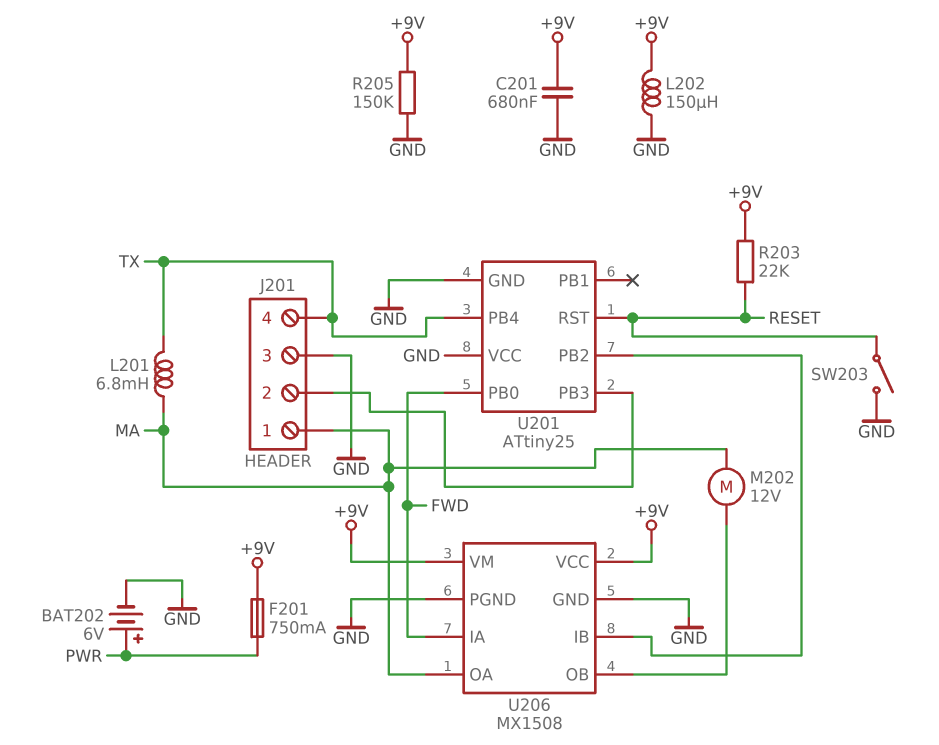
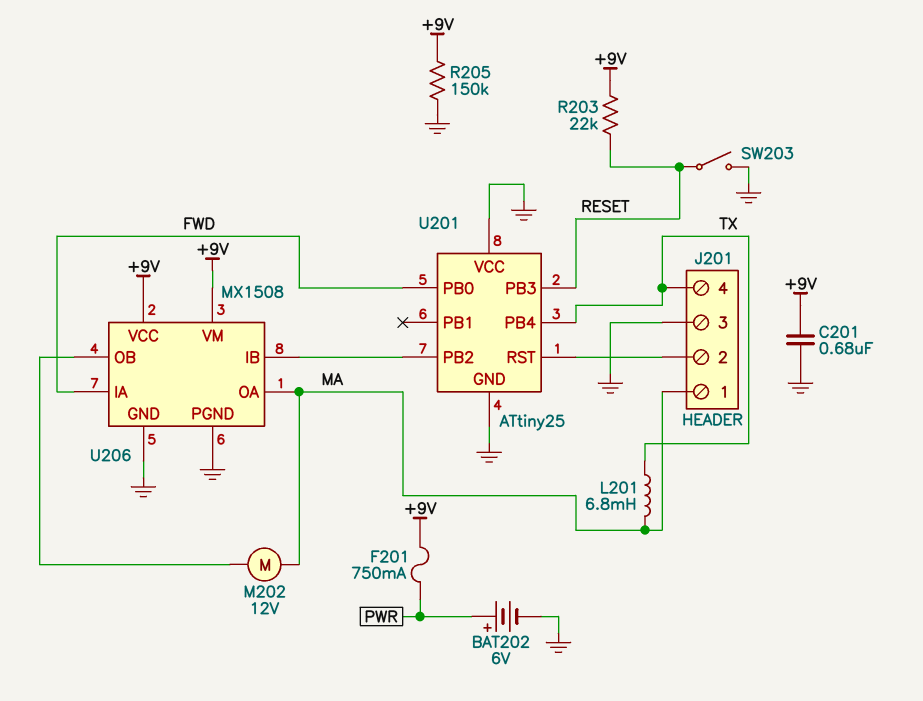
L202: 150uH (+9V, GND) -> none
U201 pin PB3: J201/2 -> RESET
U201 pin RST: RESET -> J201/2

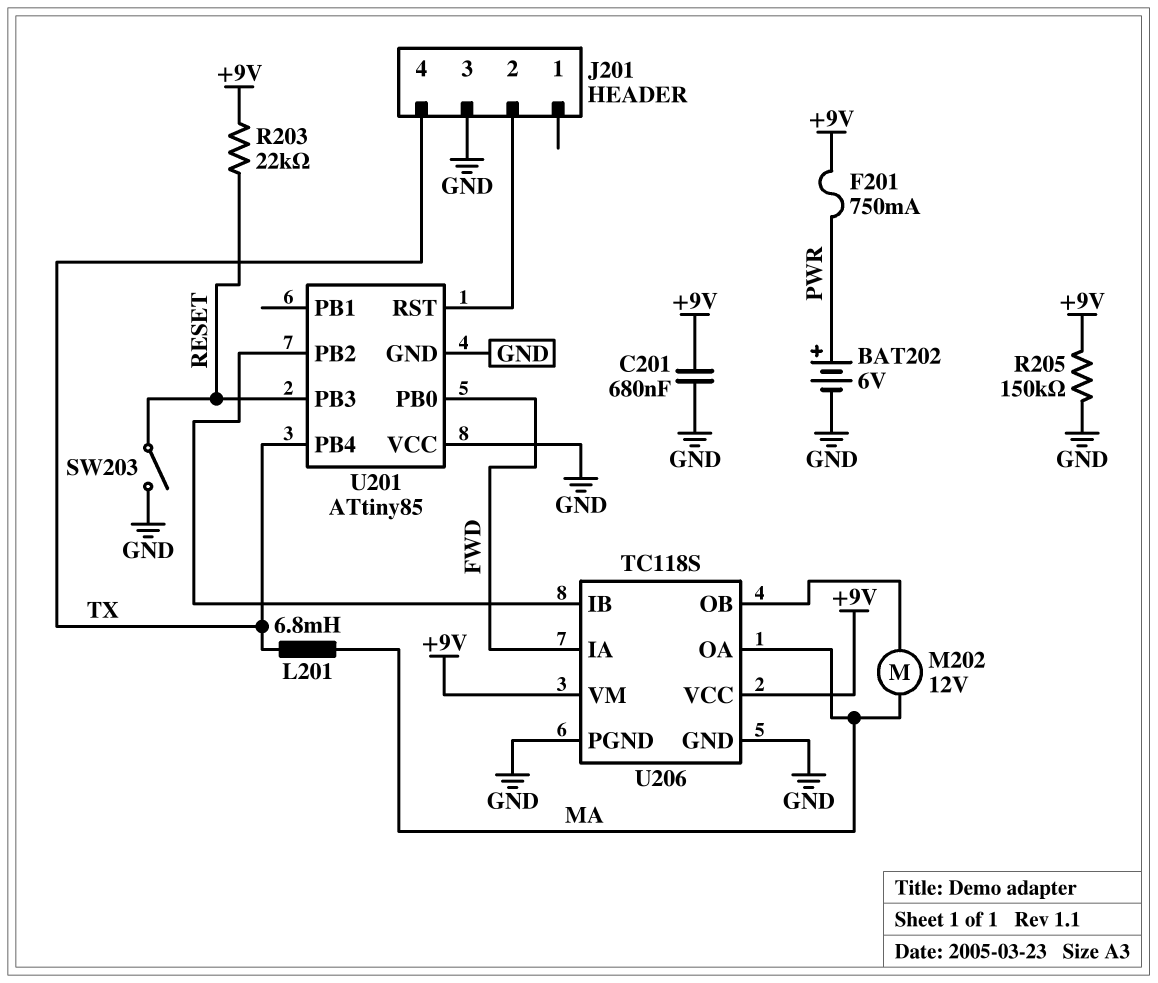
J201 pin 1: MA -> none
U201: ATtiny25 -> ATtiny85
U206: MX1508 -> TC118S

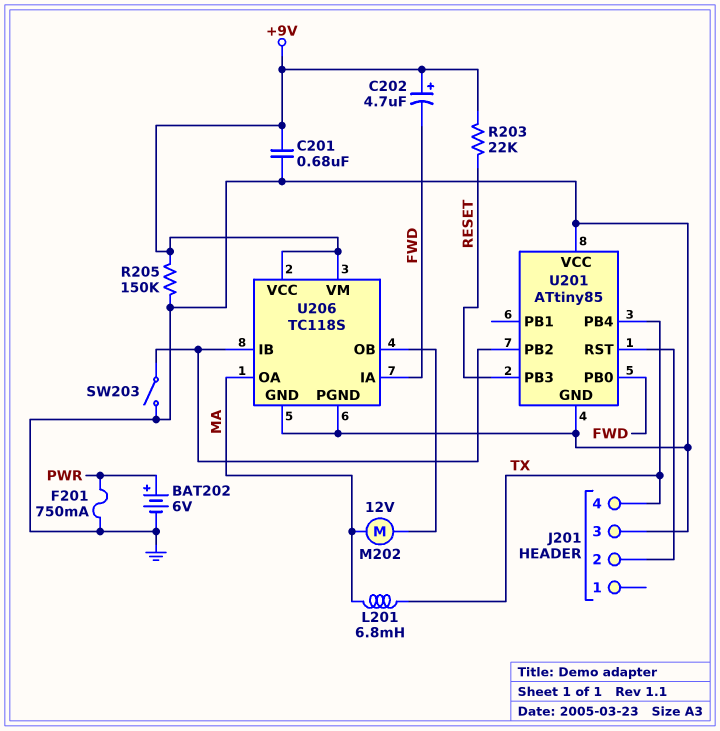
C202: none -> 4.7uF (plus +9V, minus FWD)
F201: 750mA (+9V, PWR) -> 750mA (GND, PWR)
SW203: switch (GND, RESET) -> switch (GND, U201/PB2)

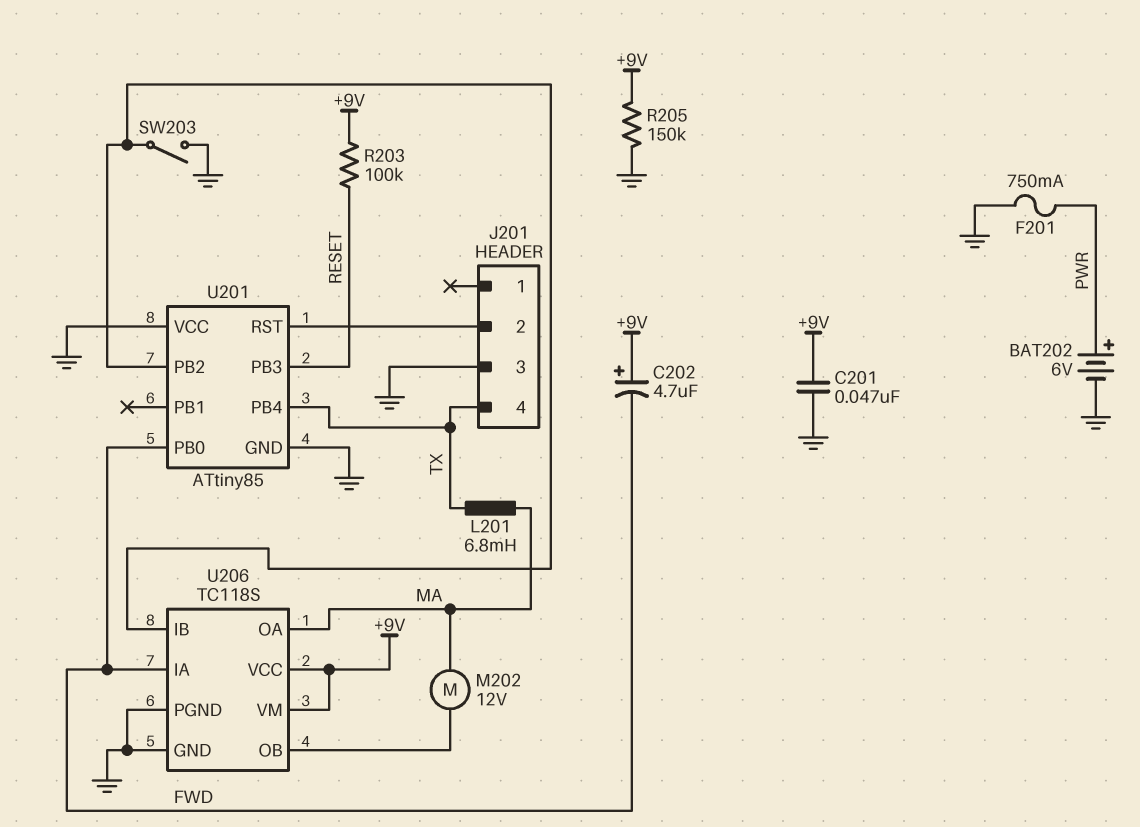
C201: 680nF (+9V, GND) -> 47nF (+9V, GND)
R203: 22k (+9V, RESET) -> 100k (+9V, RESET)

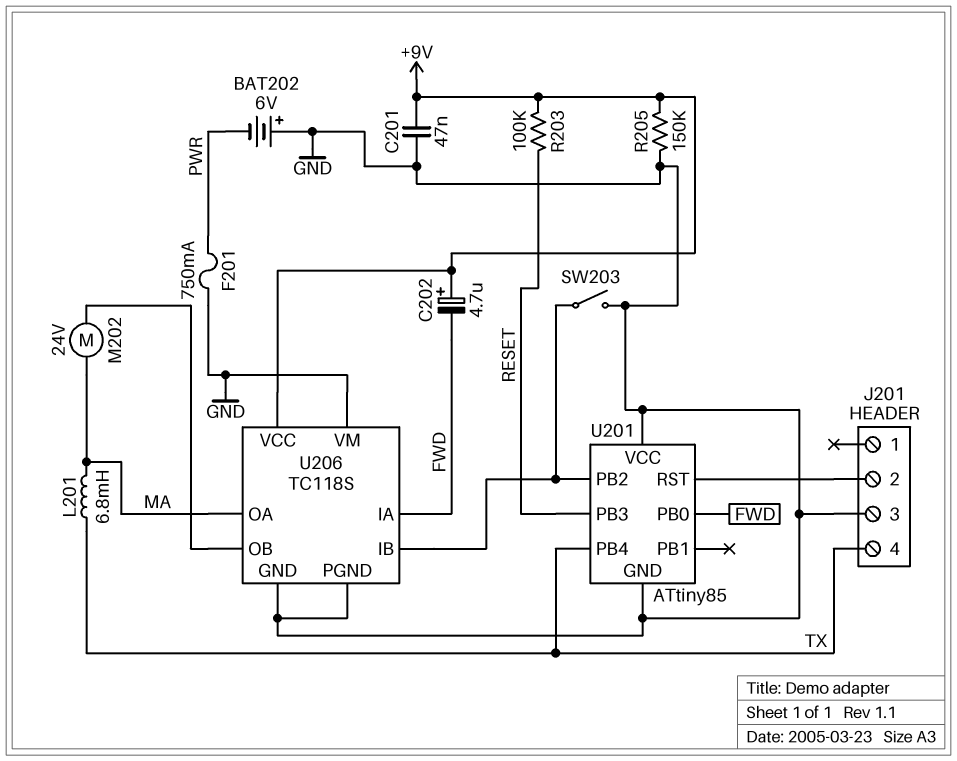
BAT202: 6V (plus PWR, minus GND) -> 6V (plus GND, minus PWR)
M202: motor 12V (MA, U206/OB) -> motor 24V (MA, U206/OB)
U206 pin VM: +9V -> GND

